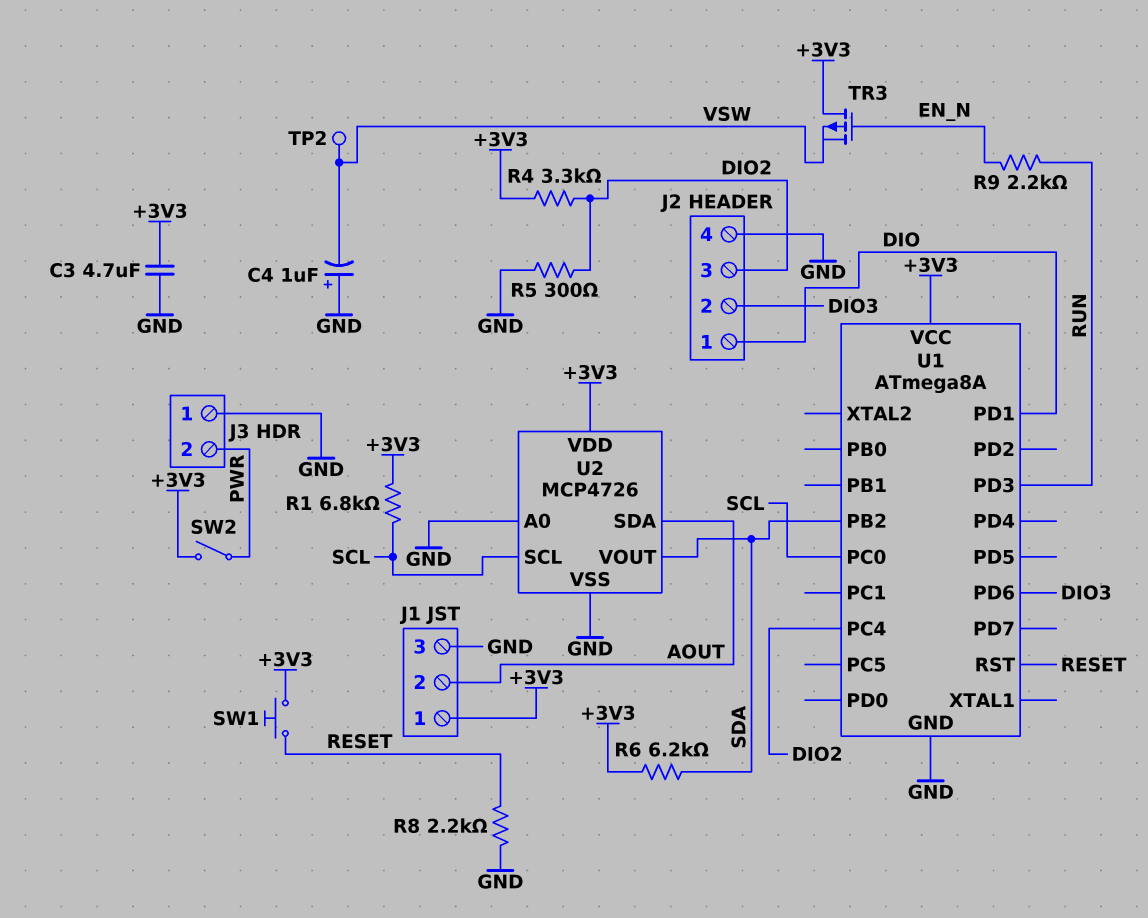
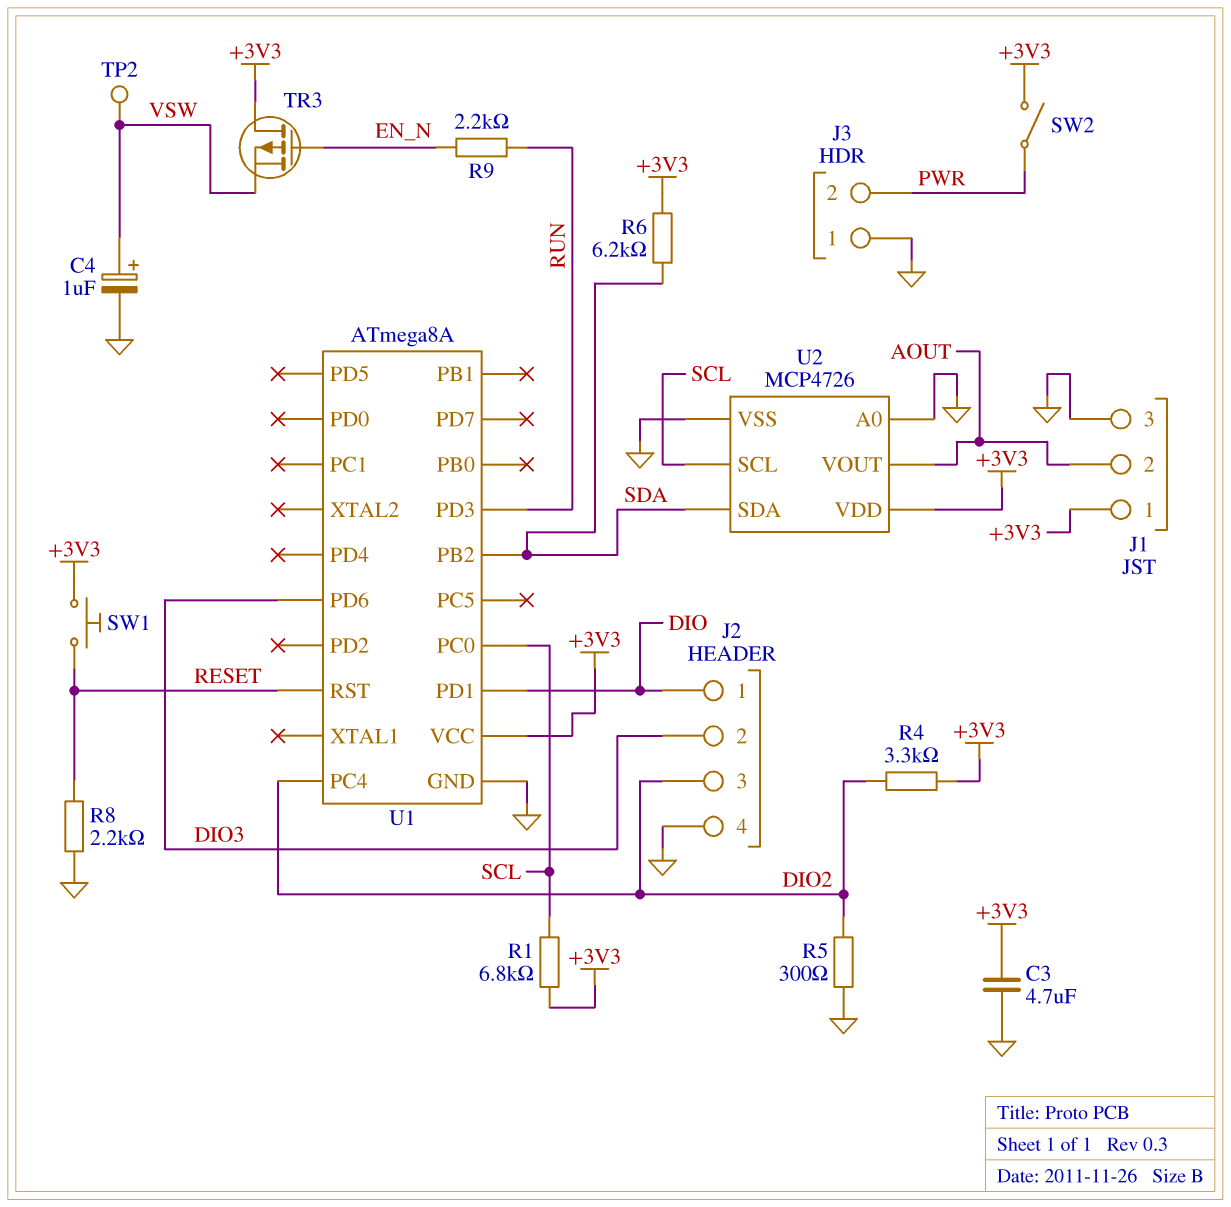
C4: 1uF (plus GND, minus VSW) -> 1uF (plus VSW, minus GND)
U2 pin SDA: AOUT -> SDA
U2 pin VOUT: SDA -> AOUT

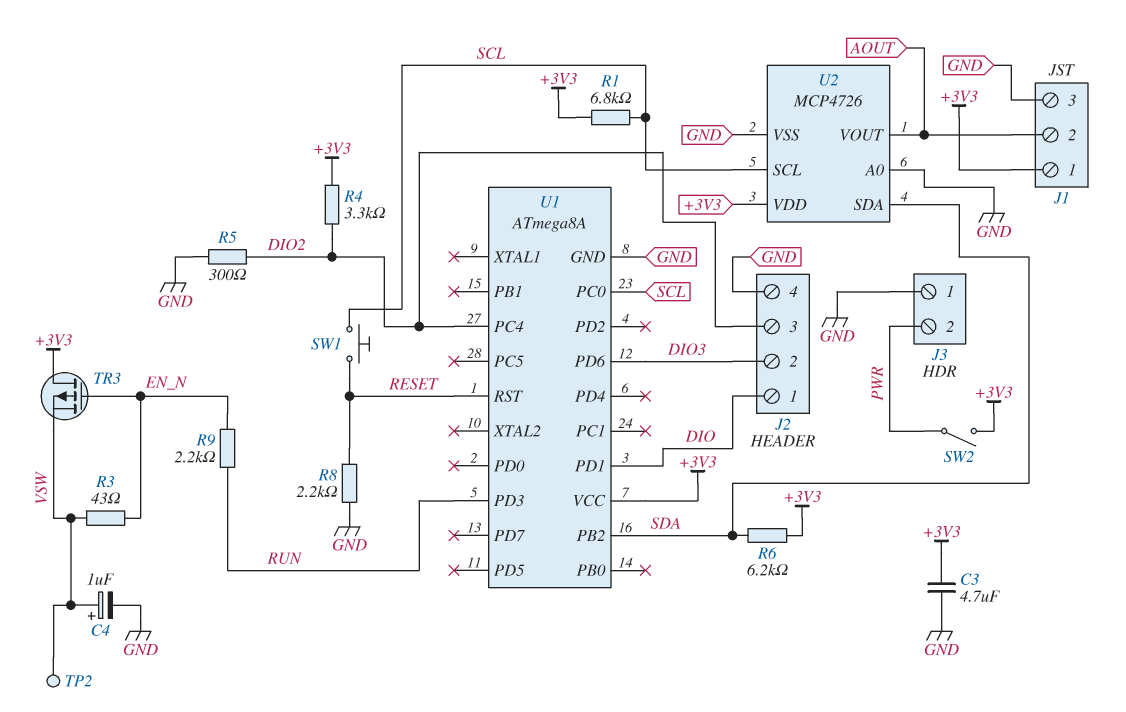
R3: none -> 43 (EN_N, VSW)
SW1: button (+3V3, RESET) -> button (RESET, SCL)

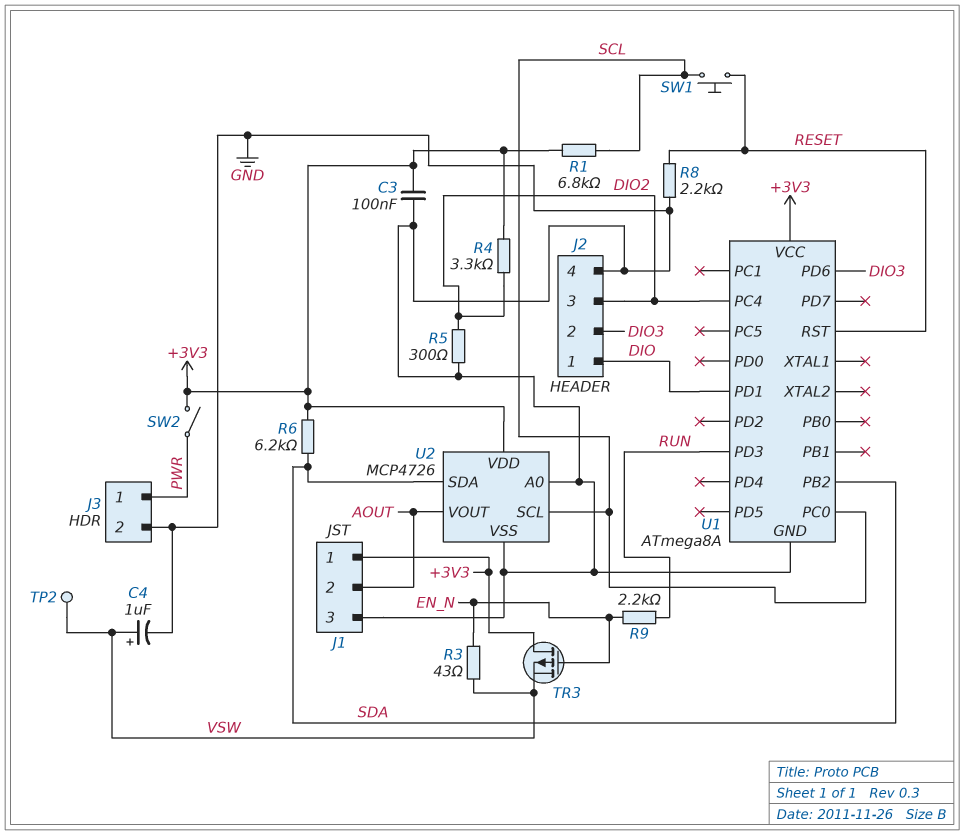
C3: 4.7uF (+3V3, GND) -> 100nF (+3V3, GND)
J3 pin 1: GND -> PWR
J3 pin 2: PWR -> GND

